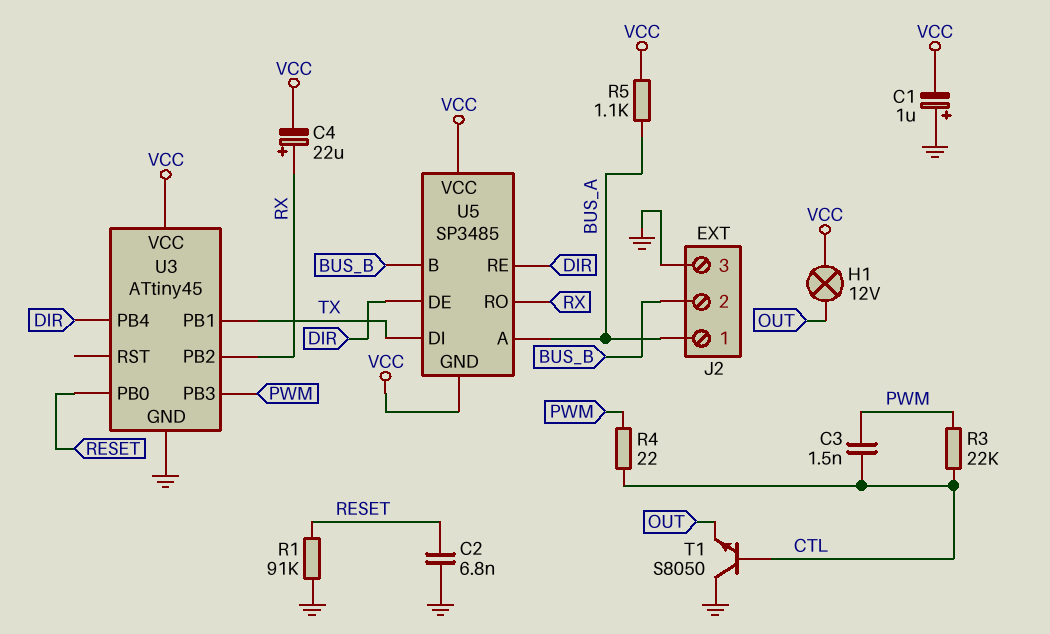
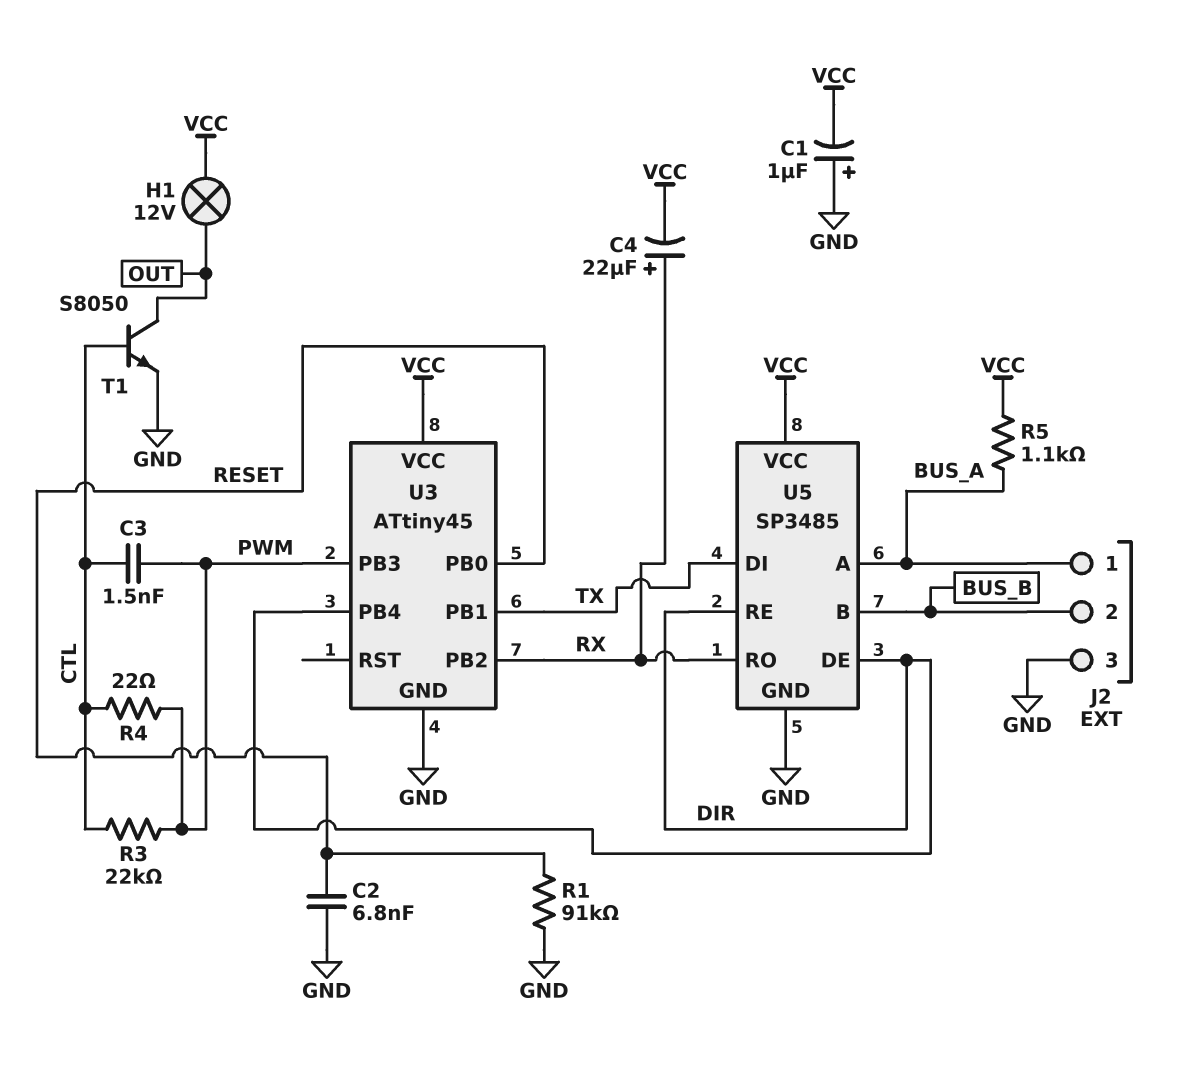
T1: NPN S8050 (B CTL, C GND, E OUT) -> NPN S8050 (B CTL, C OUT, E GND)
U5 pin GND: VCC -> GND

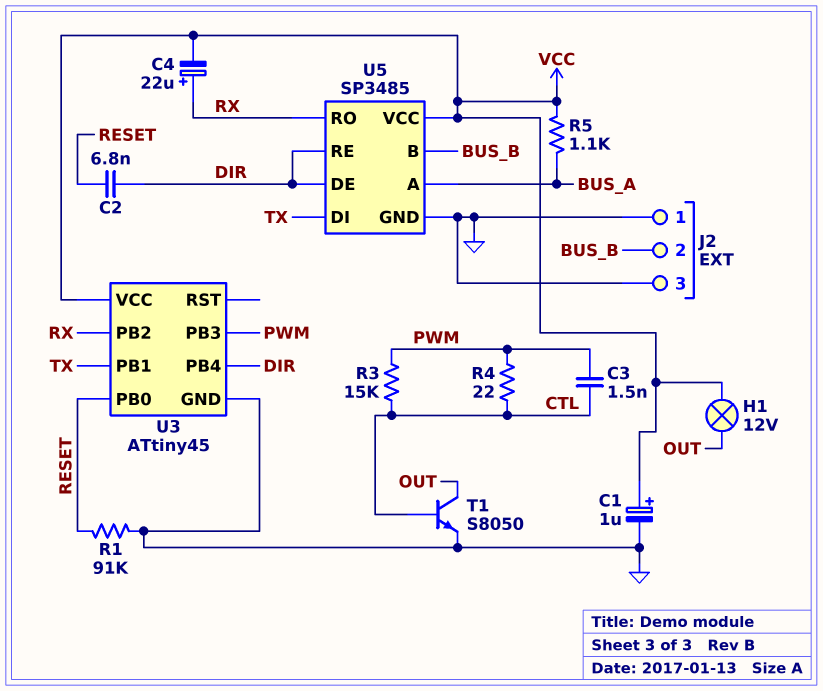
C1: 1uF (plus GND, minus VCC) -> 1uF (plus VCC, minus GND)
C2: 6.8nF (GND, RESET) -> 6.8nF (DIR, RESET)
J2 pin 1: BUS_A -> GND
R3: 22k (CTL, PWM) -> 15k (CTL, PWM)

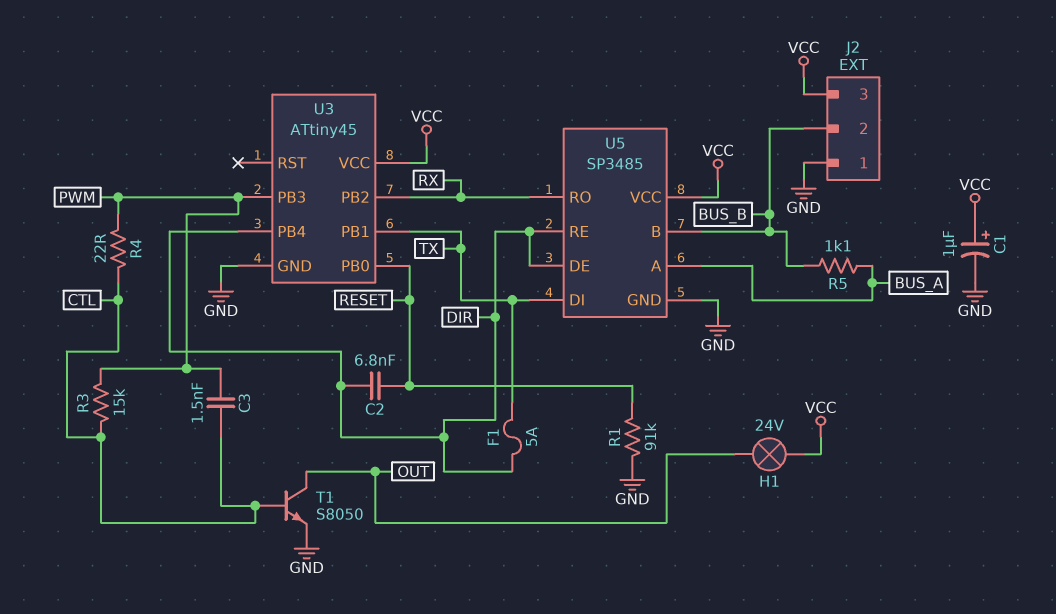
C4: 22uF (plus RX, minus VCC) -> none
F1: none -> 5A (DIR, TX)
H1: lamp 12V (OUT, VCC) -> lamp 24V (OUT, VCC)
J2 pin 3: GND -> VCC
R5: 1.1k (BUS_A, VCC) -> 1.1k (BUS_A, BUS_B)

